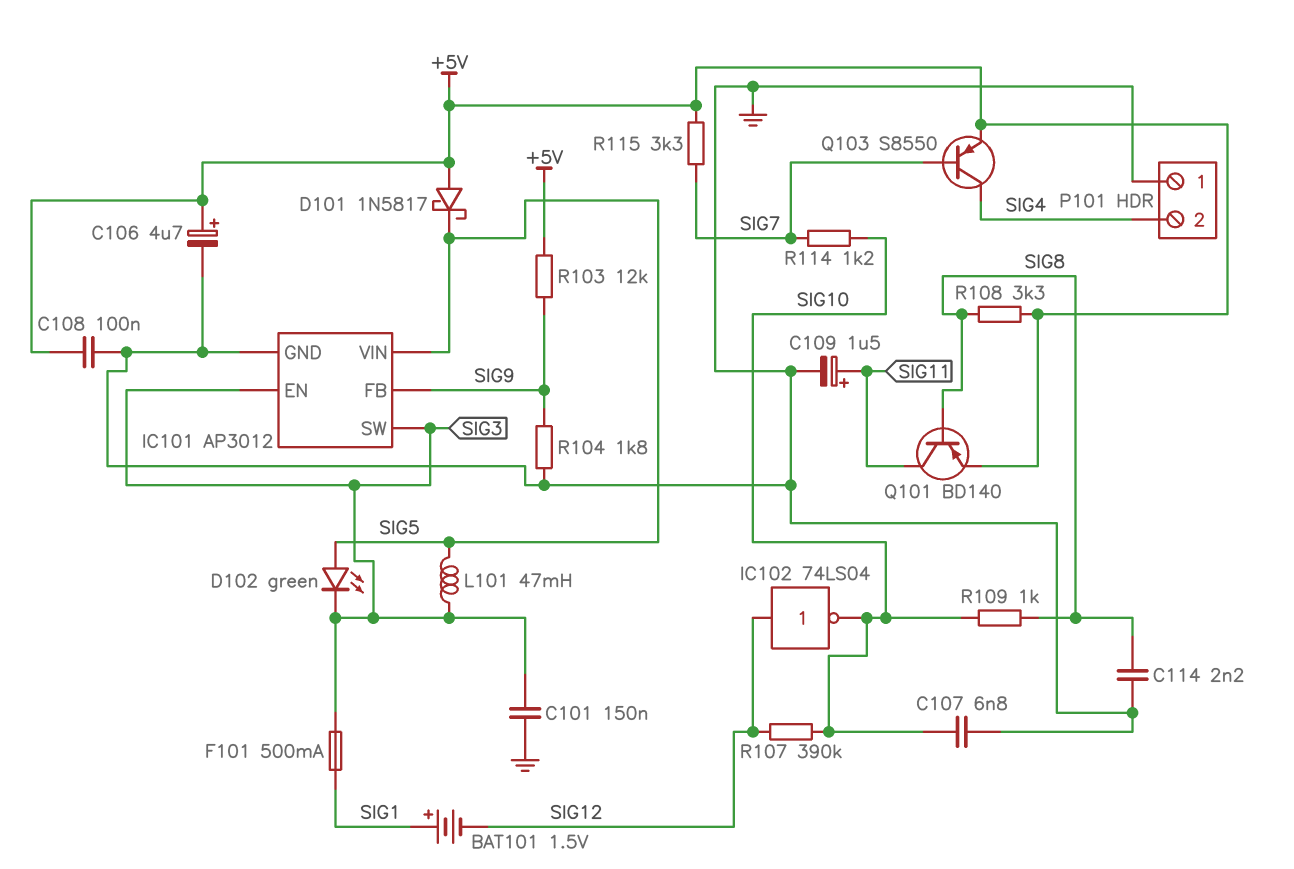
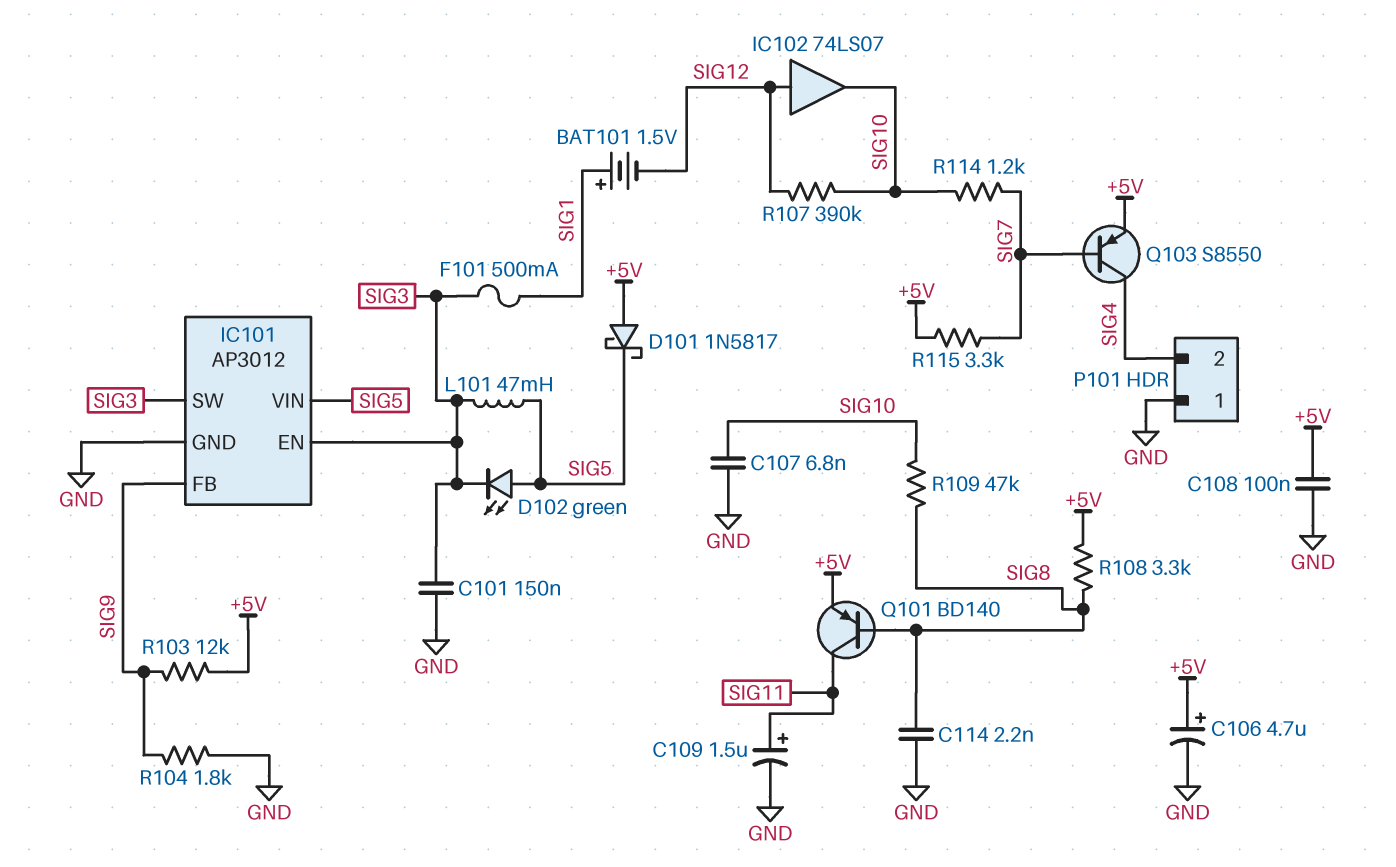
IC102: NOT 74LS04 (in SIG12, out SIG10) -> buffer 74LS07 (in SIG12, out SIG10)
R109: 1k (SIG8, SIG10) -> 47k (SIG8, SIG10)

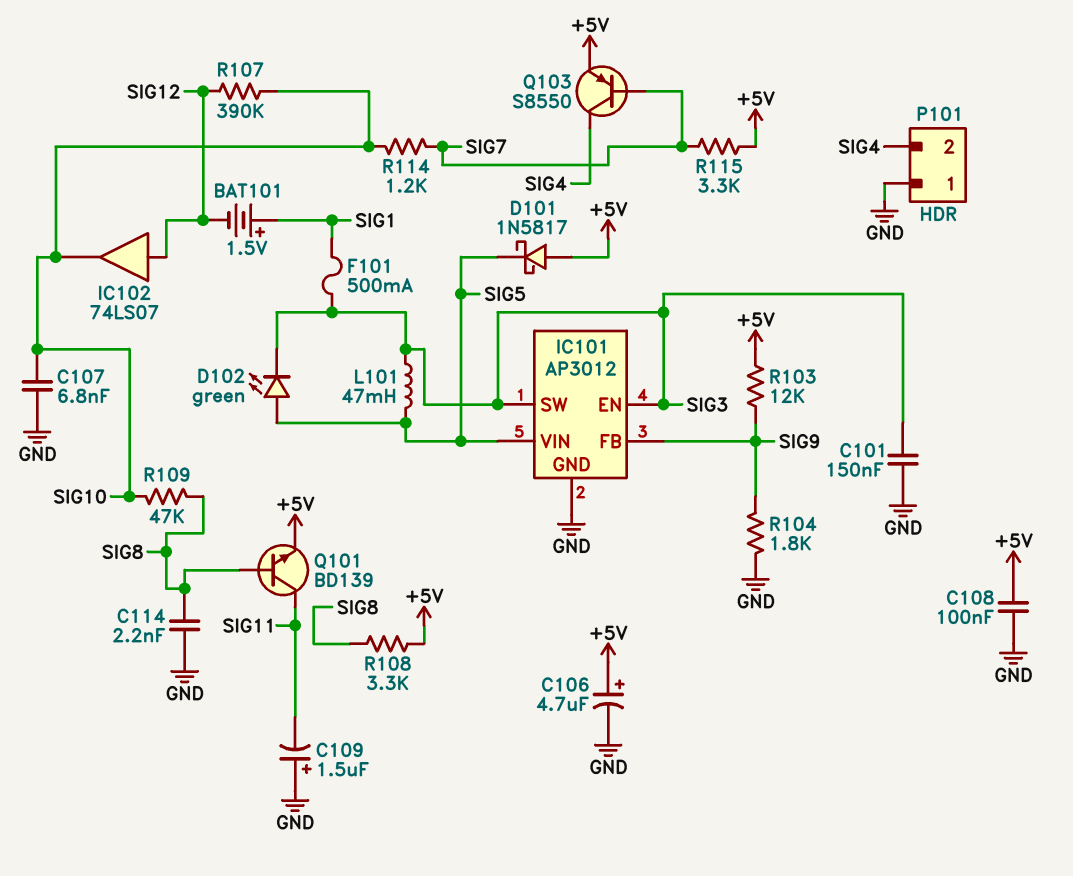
C109: 1.5uF (plus SIG11, minus GND) -> 1.5uF (plus GND, minus SIG11)
Q101: PNP BD140 (B SIG8, C SIG11, E +5V) -> NPN BD139 (B SIG8, C SIG11, E +5V)

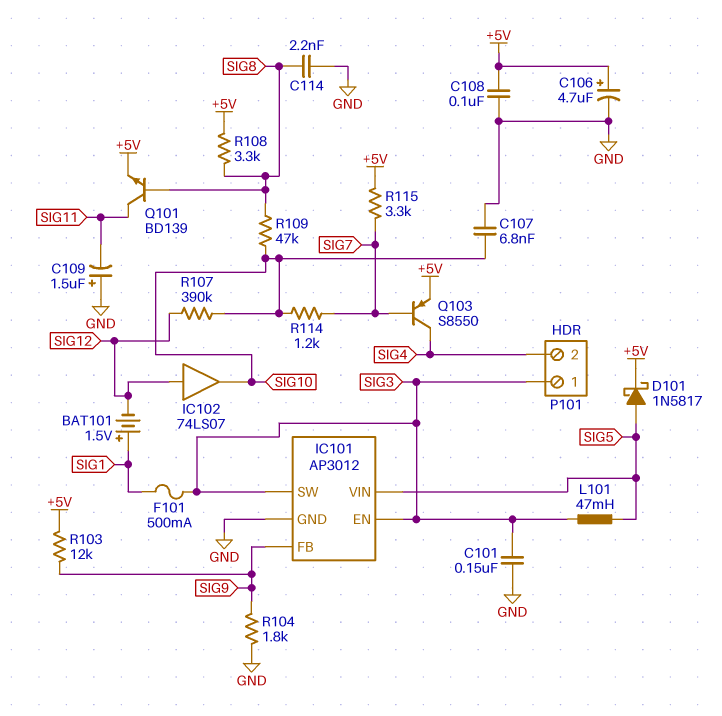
D101: schottky 1N5817 (A +5V, K SIG5) -> schottky 1N5817 (A SIG5, K +5V)
D102: LED green (A SIG5, K SIG3) -> none
P101 pin 1: GND -> SIG3

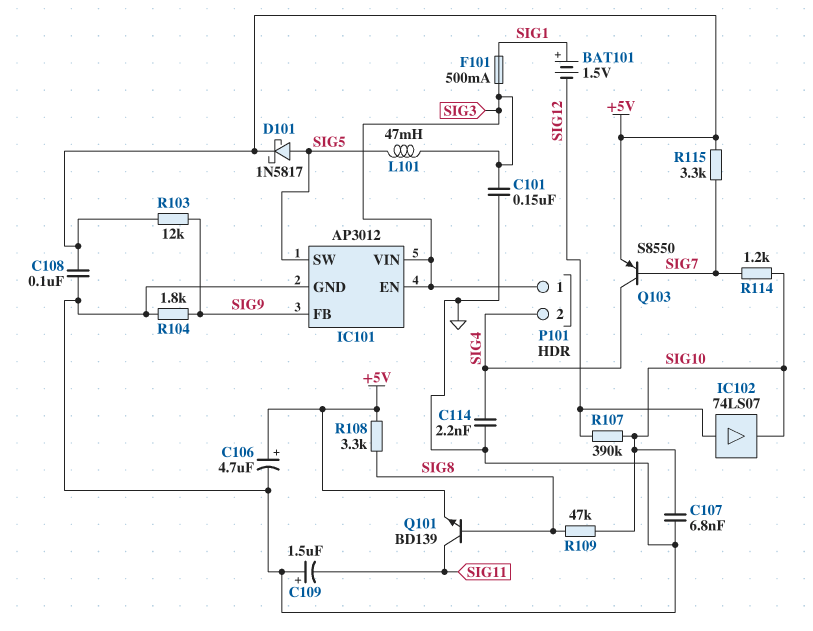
C114: 2.2nF (GND, SIG8) -> 2.2nF (GND, SIG4)
IC101 pin SW: SIG3 -> SIG5
IC101 pin VIN: SIG5 -> SIG3

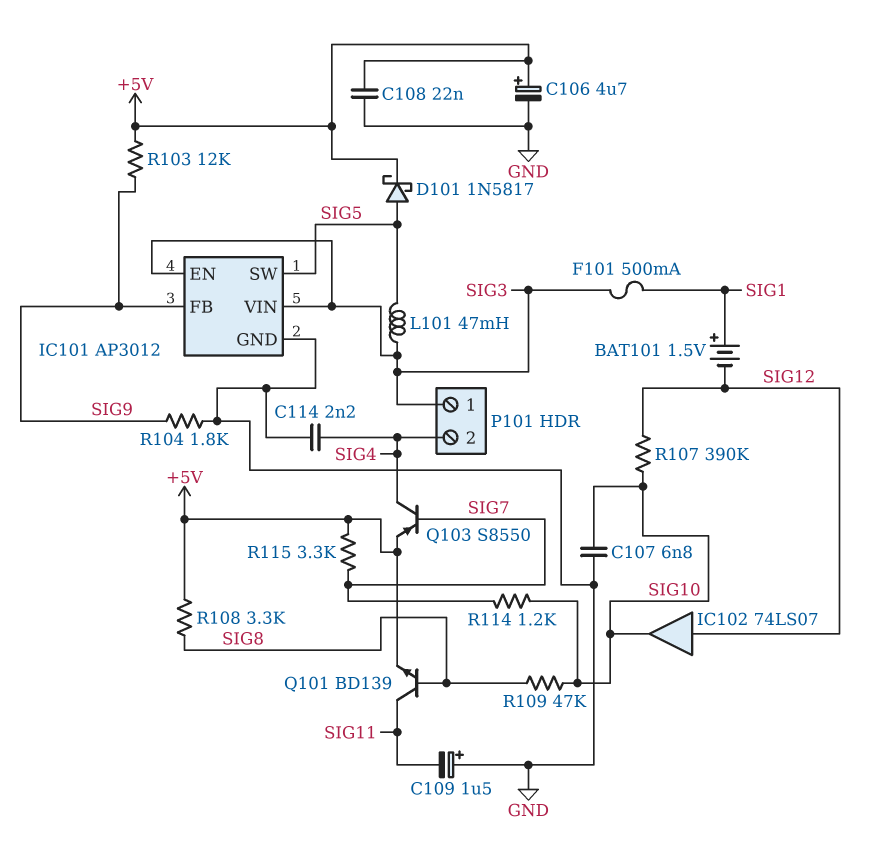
C101: 150nF (GND, SIG3) -> none
C108: 100nF (+5V, GND) -> 22nF (+5V, GND)

